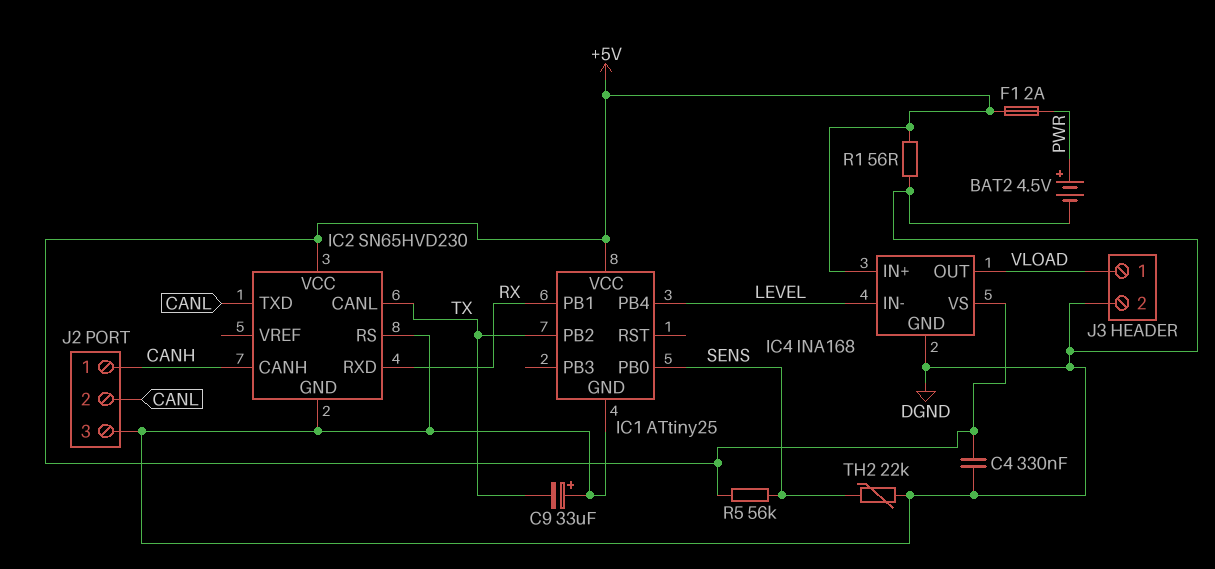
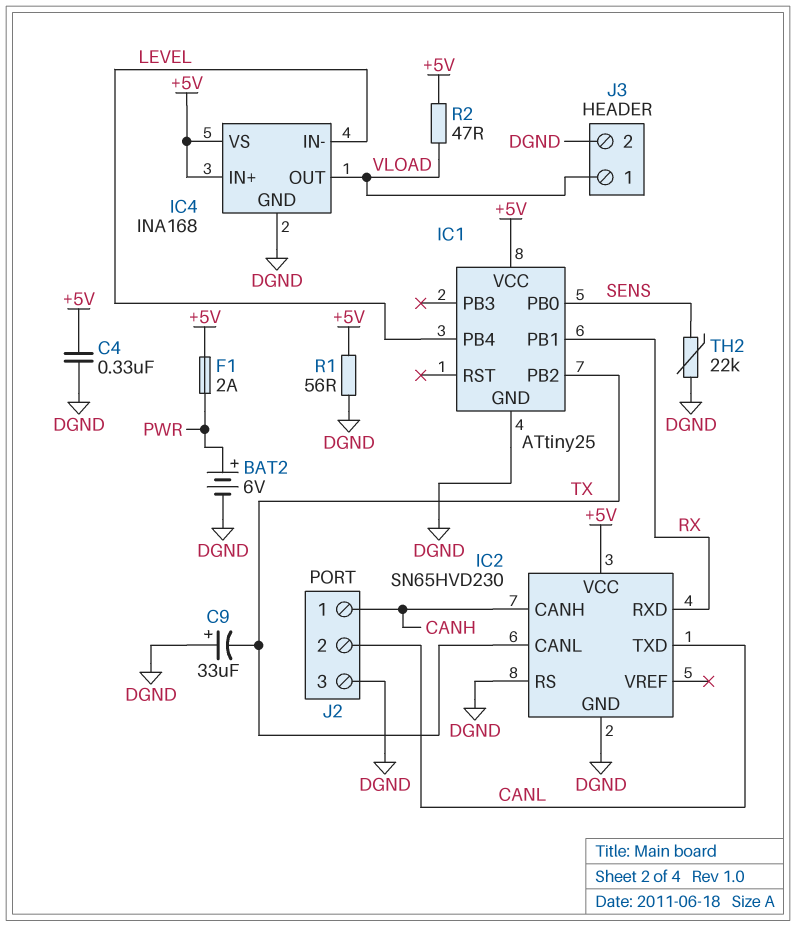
BAT2: 4.5V (plus PWR, minus DGND) -> 6V (plus PWR, minus DGND)
R2: none -> 47 (+5V, VLOAD)
R5: 56k (+5V, SENS) -> none

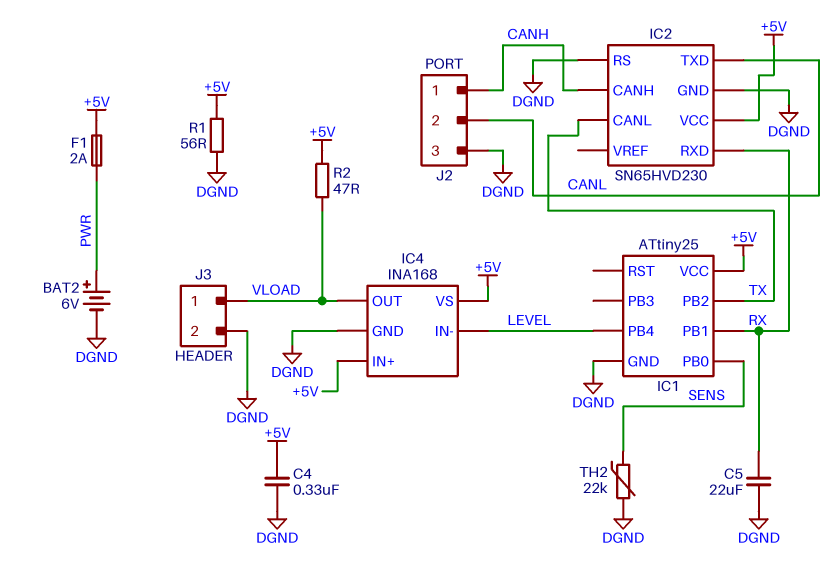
C5: none -> 22uF (DGND, RX)
C9: 33uF (plus DGND, minus TX) -> none

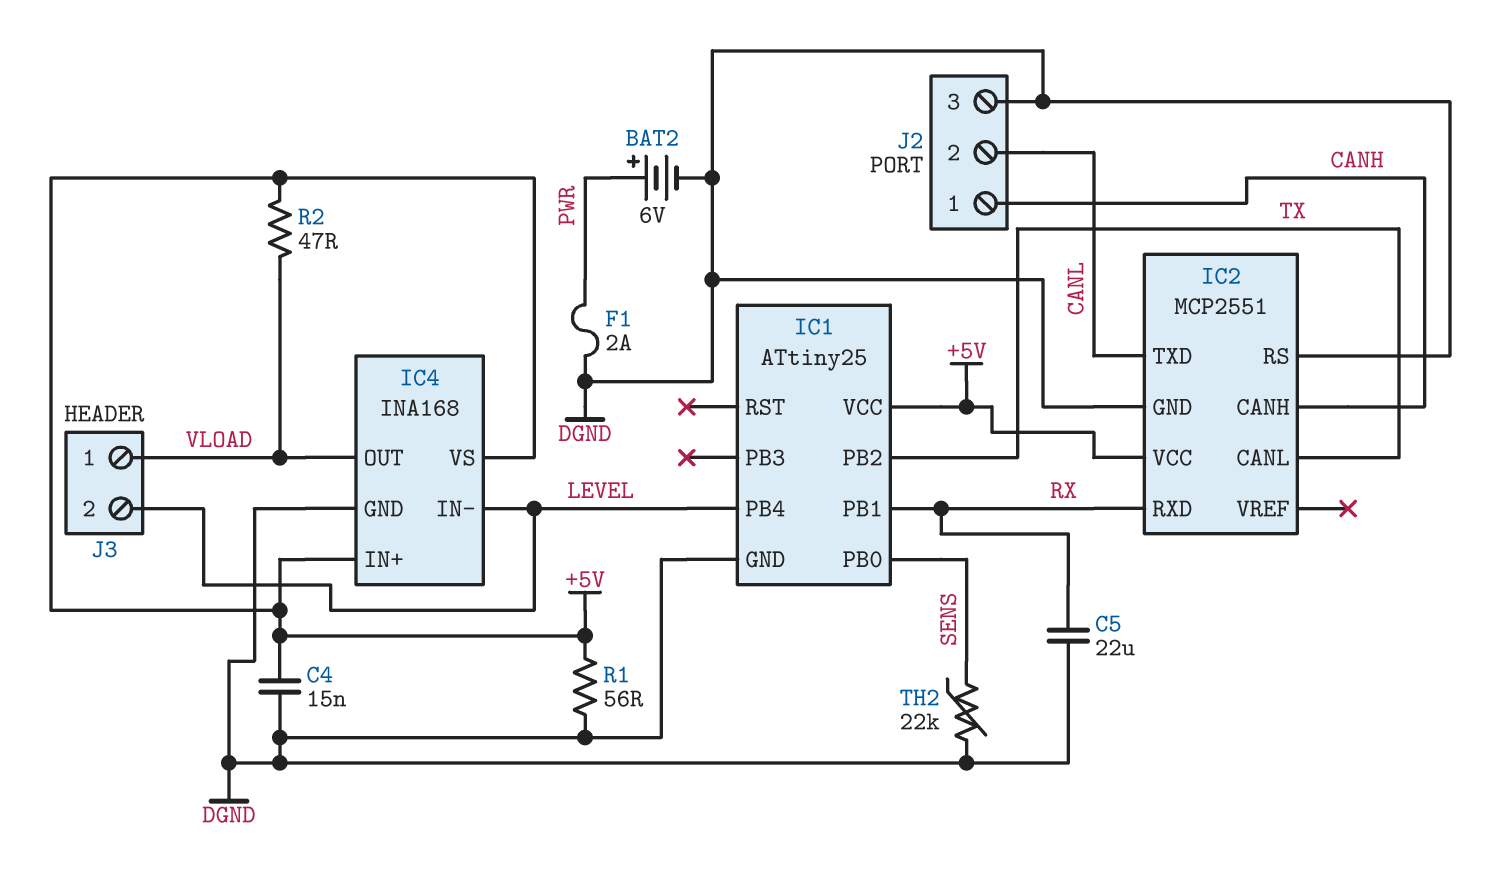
C4: 330nF (+5V, DGND) -> 15nF (+5V, DGND)
F1: 2A (+5V, PWR) -> 2A (DGND, PWR)
IC2: SN65HVD230 -> MCP2551
J3 pin 2: DGND -> LEVEL

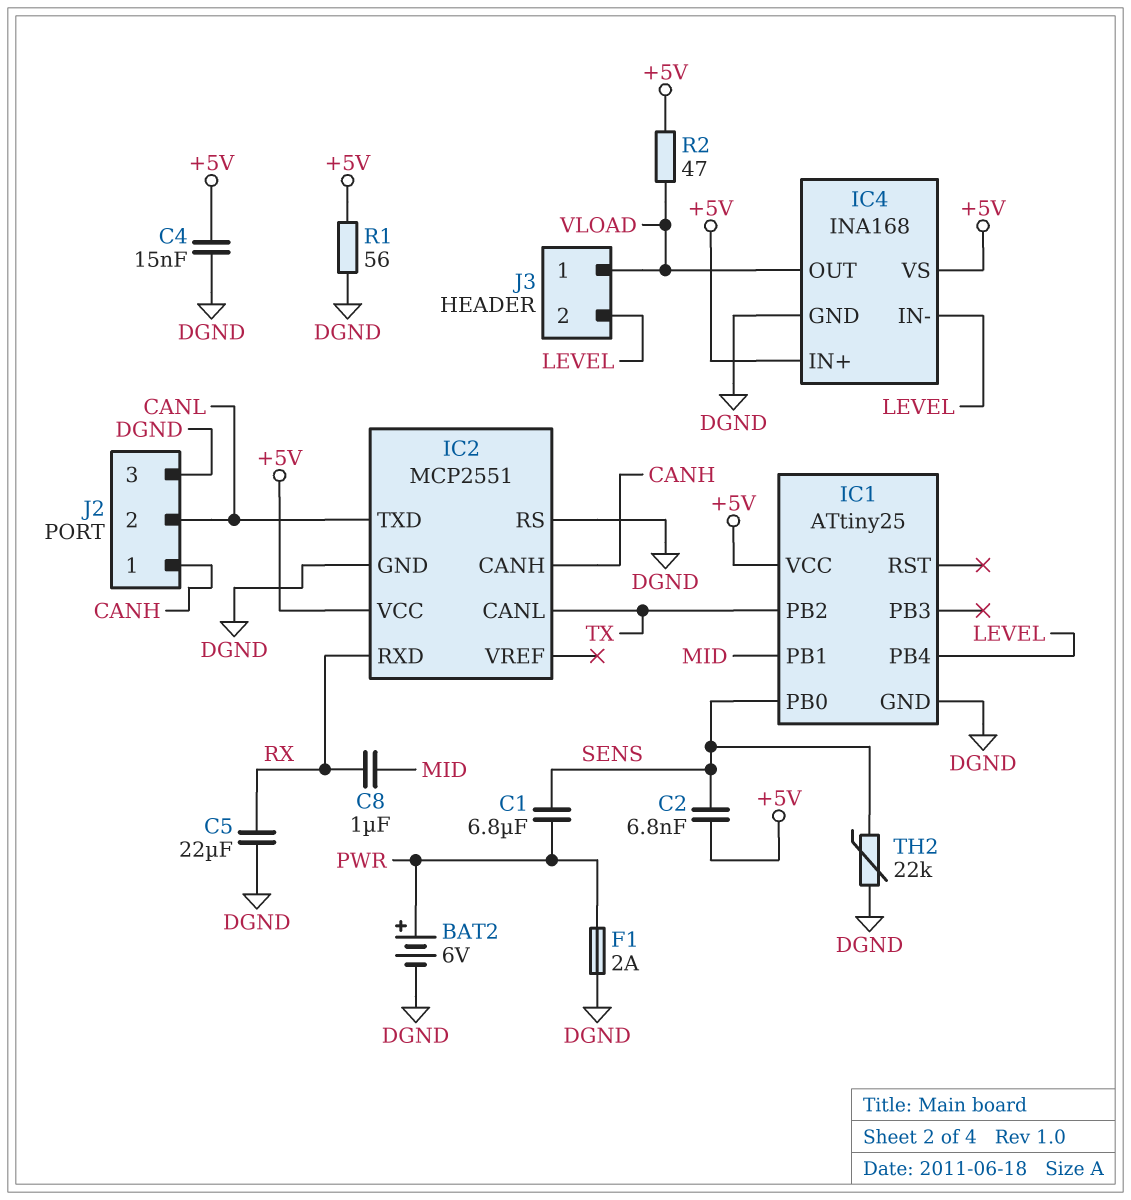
C1: none -> 6.8uF (PWR, SENS)
C2: none -> 6.8nF (+5V, SENS)
C8: none -> 1uF (MID, RX)
IC1 pin PB1: RX -> MID

